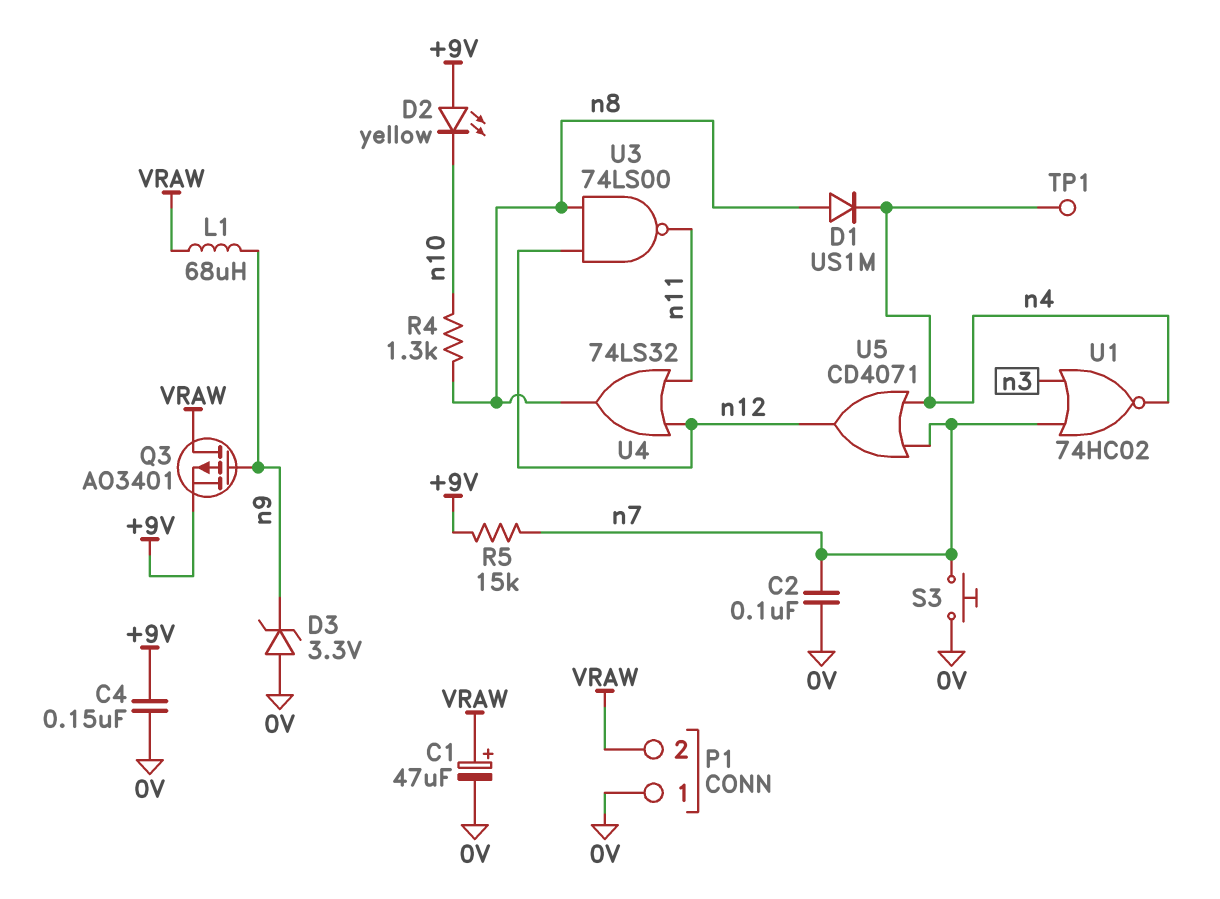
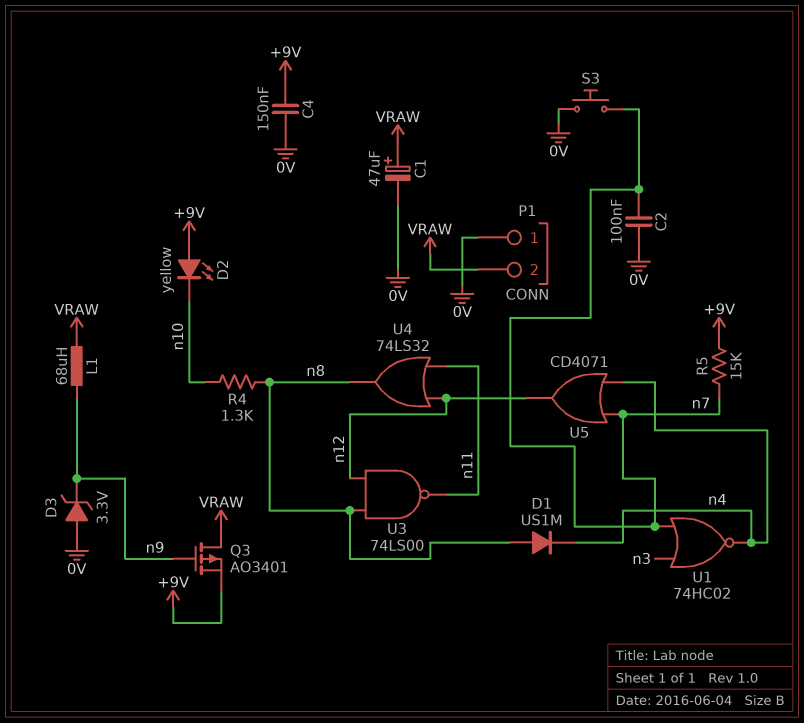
TP1: test point (n4) -> none

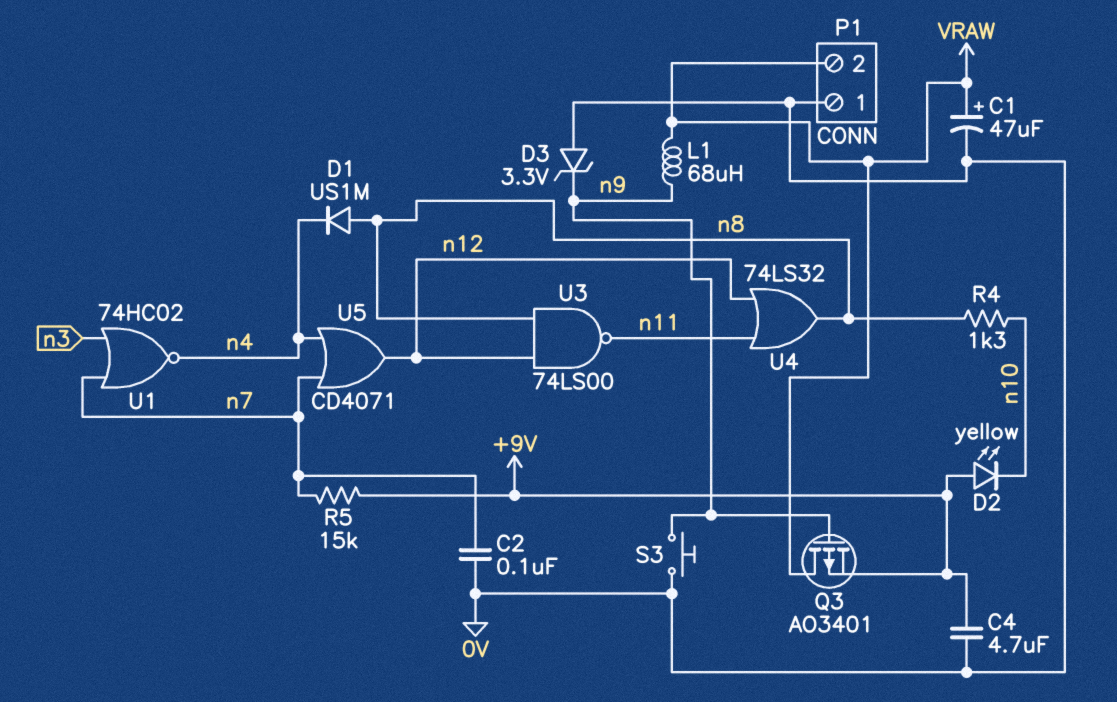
C4: 150nF (+9V, 0V) -> 4.7uF (+9V, 0V)
S3: button (0V, n7) -> button (0V, n9)

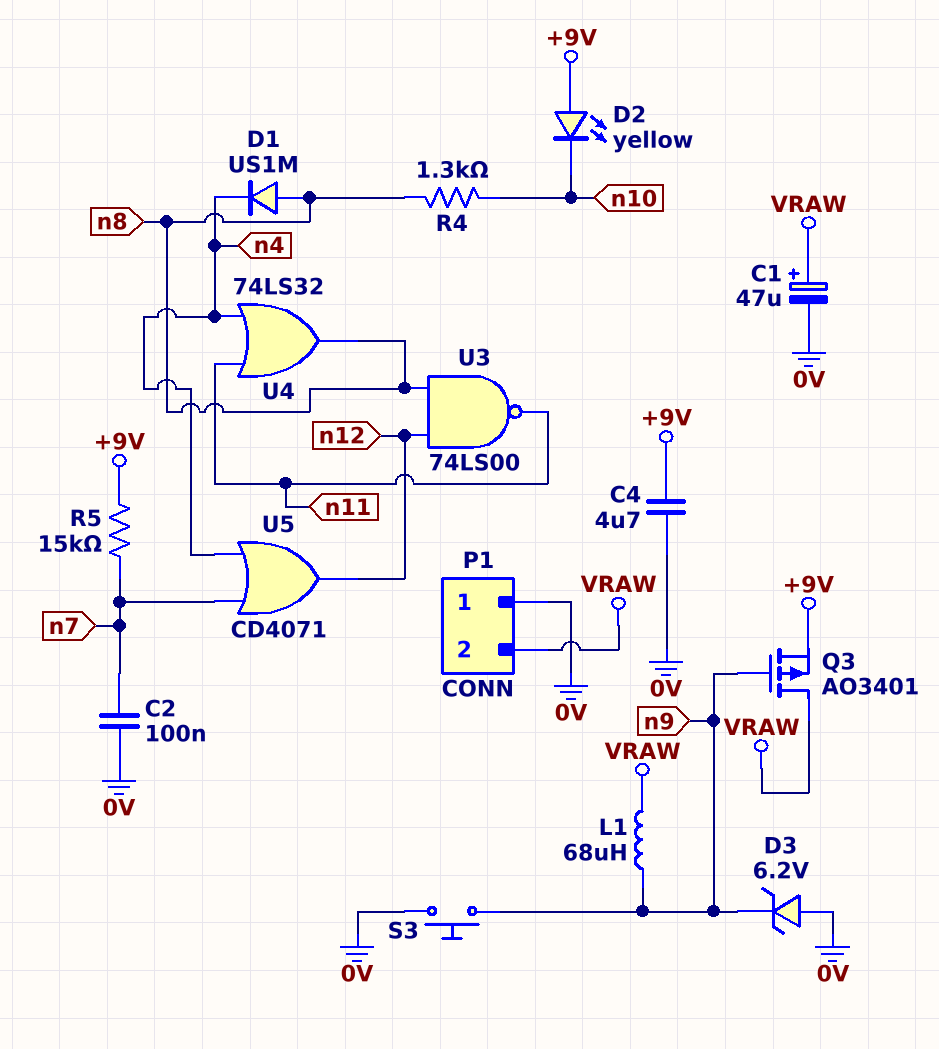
D3: zener 3.3V (A 0V, K n9) -> zener 6.2V (A 0V, K n9)
U1: NOR 74HC02 (in n3, in n7, out n4) -> none
U4: OR 74LS32 (in n11, in n12, out n8) -> OR 74LS32 (in n4, in n11, out n8)

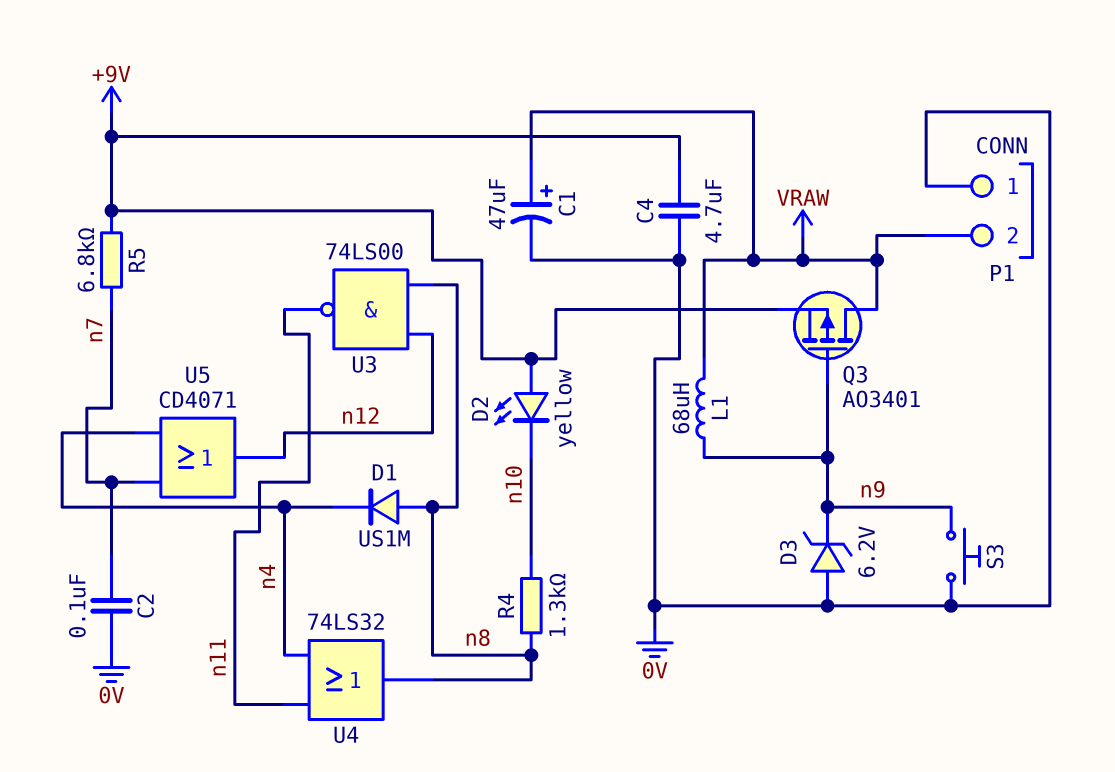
R5: 15k (+9V, n7) -> 6.8k (+9V, n7)

